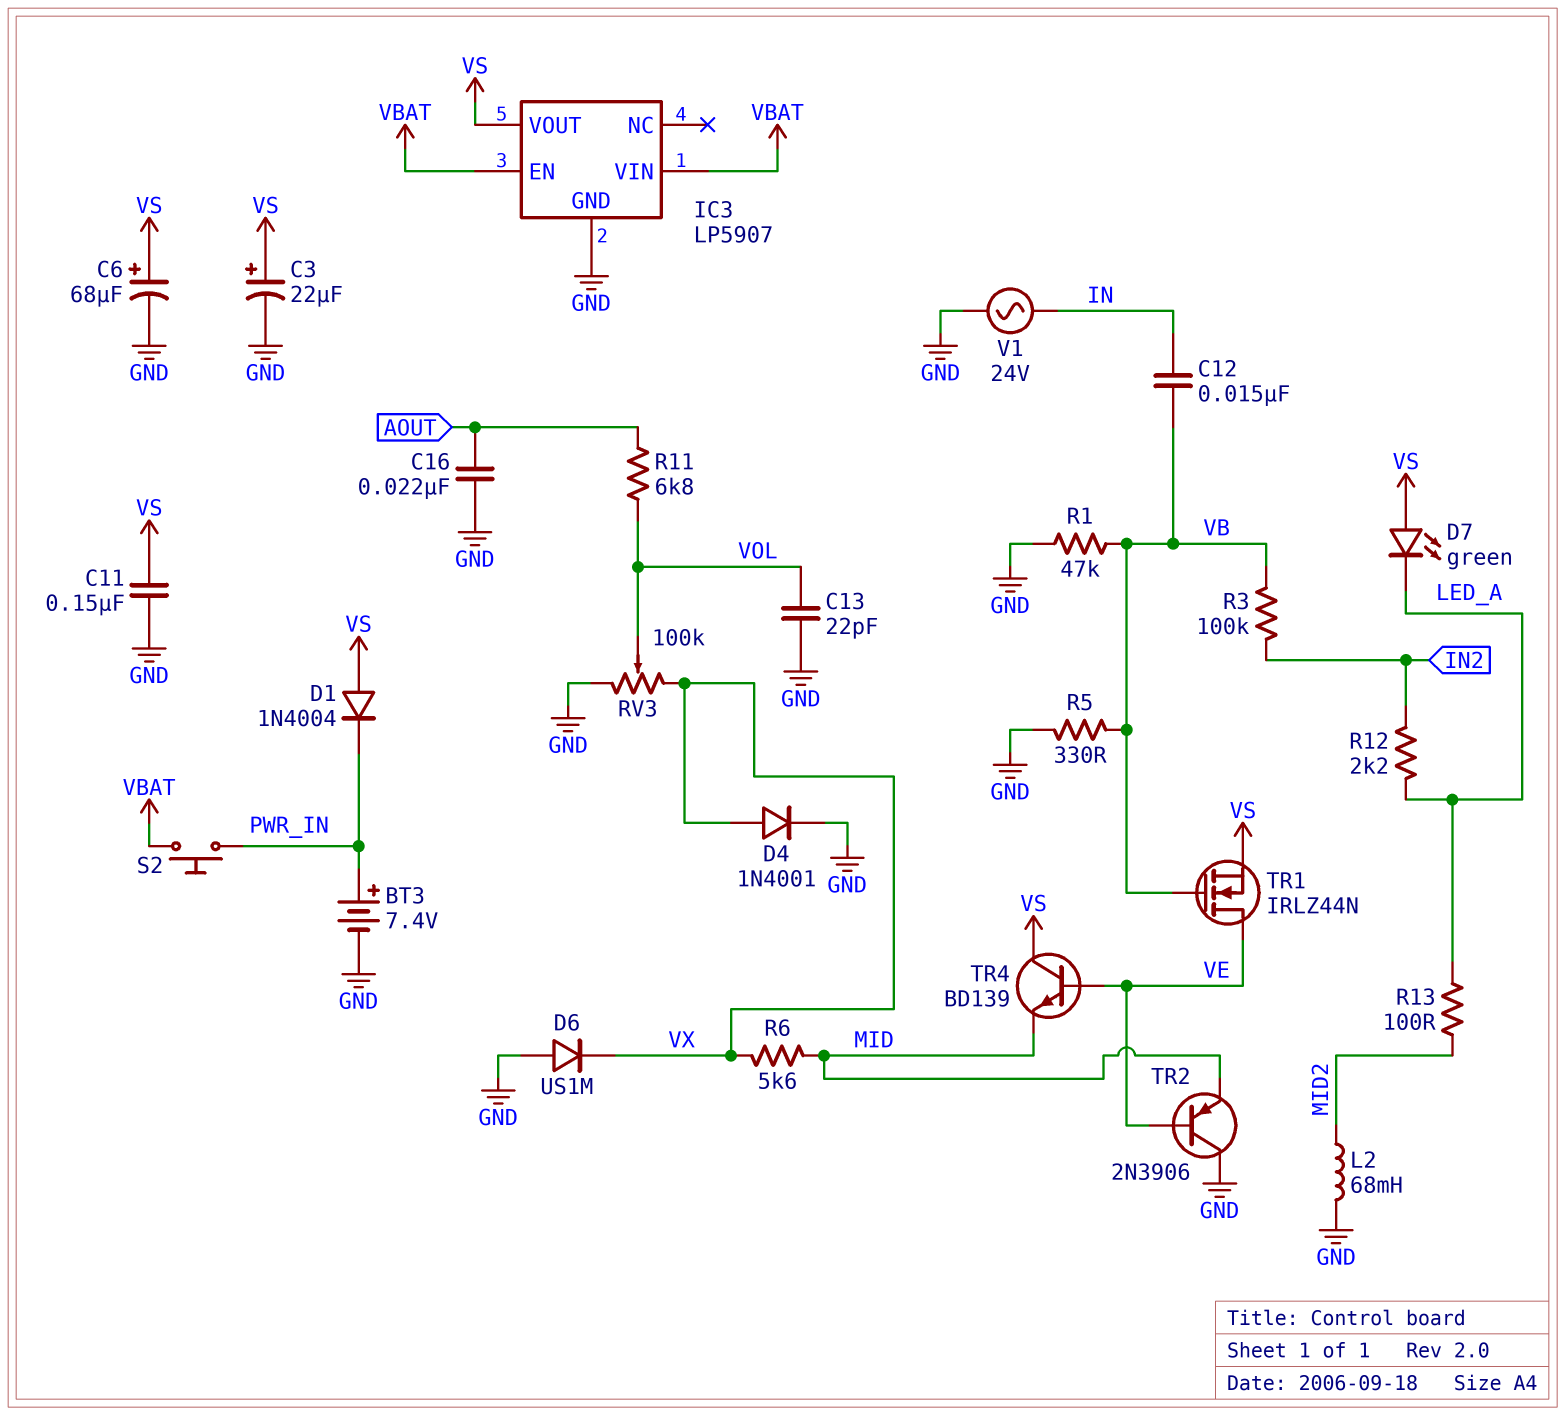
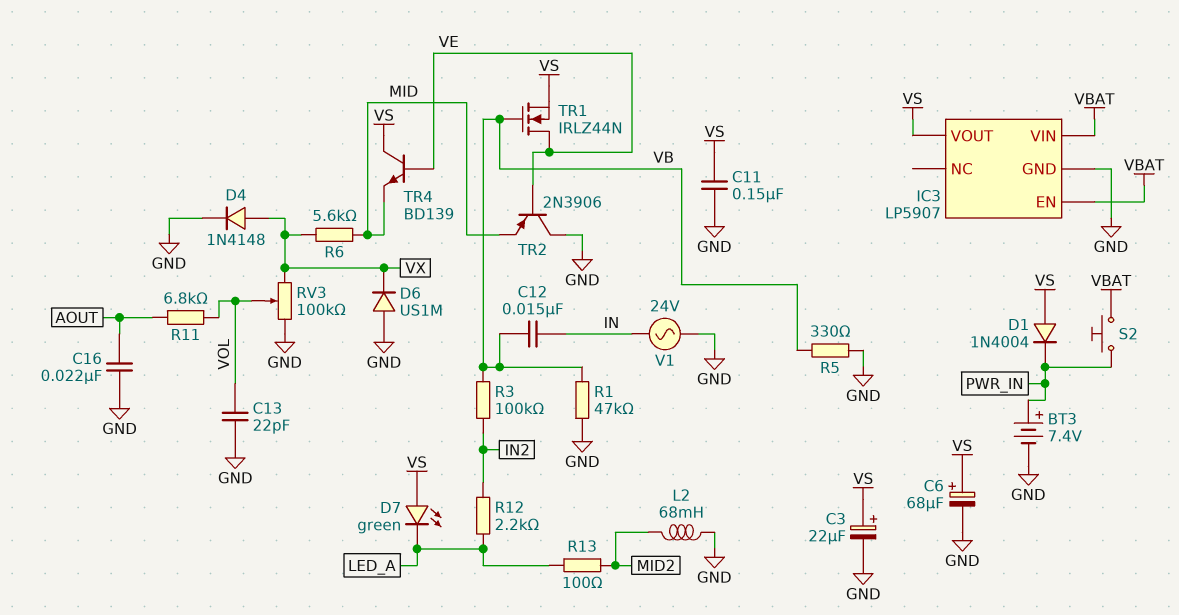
D4: diode 1N4001 (A VX, K GND) -> diode 1N4148 (A VX, K GND)

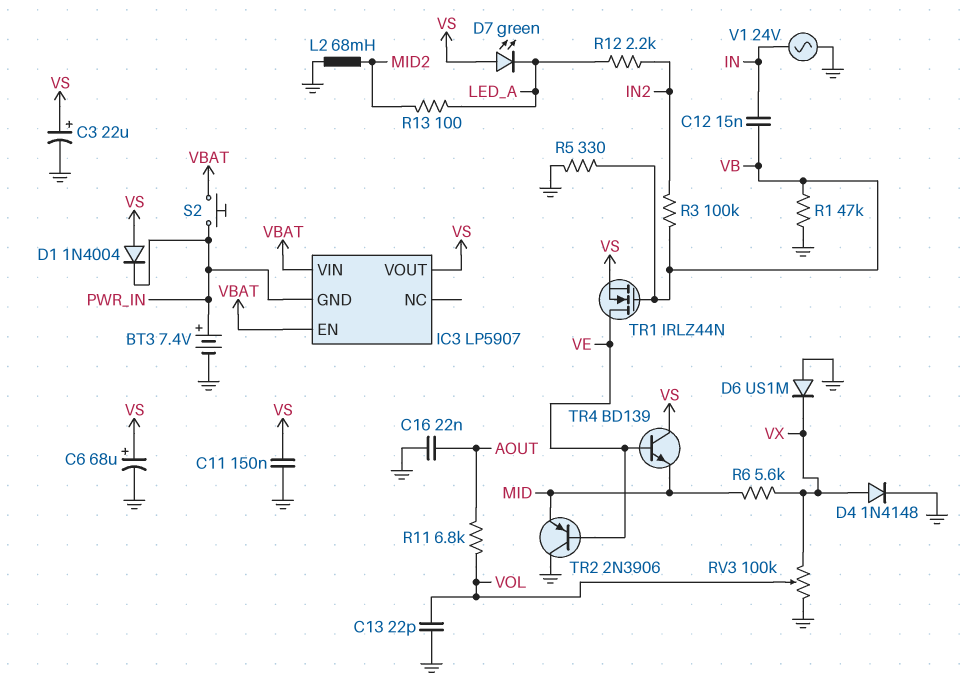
IC3 pin GND: GND -> PWR_IN

